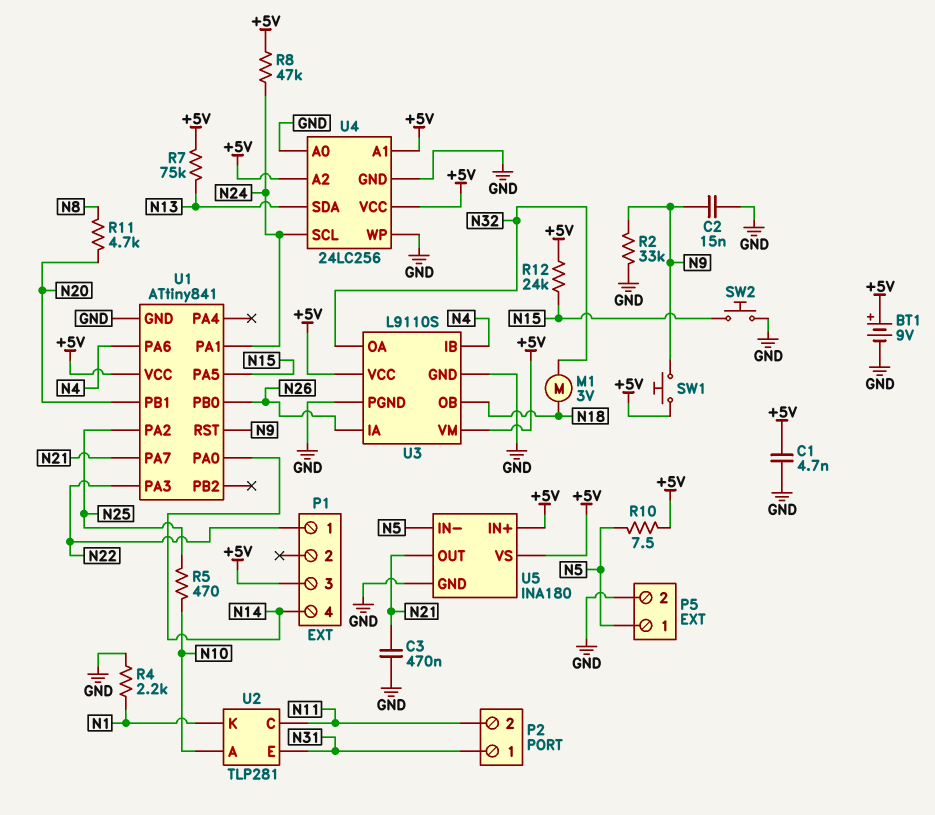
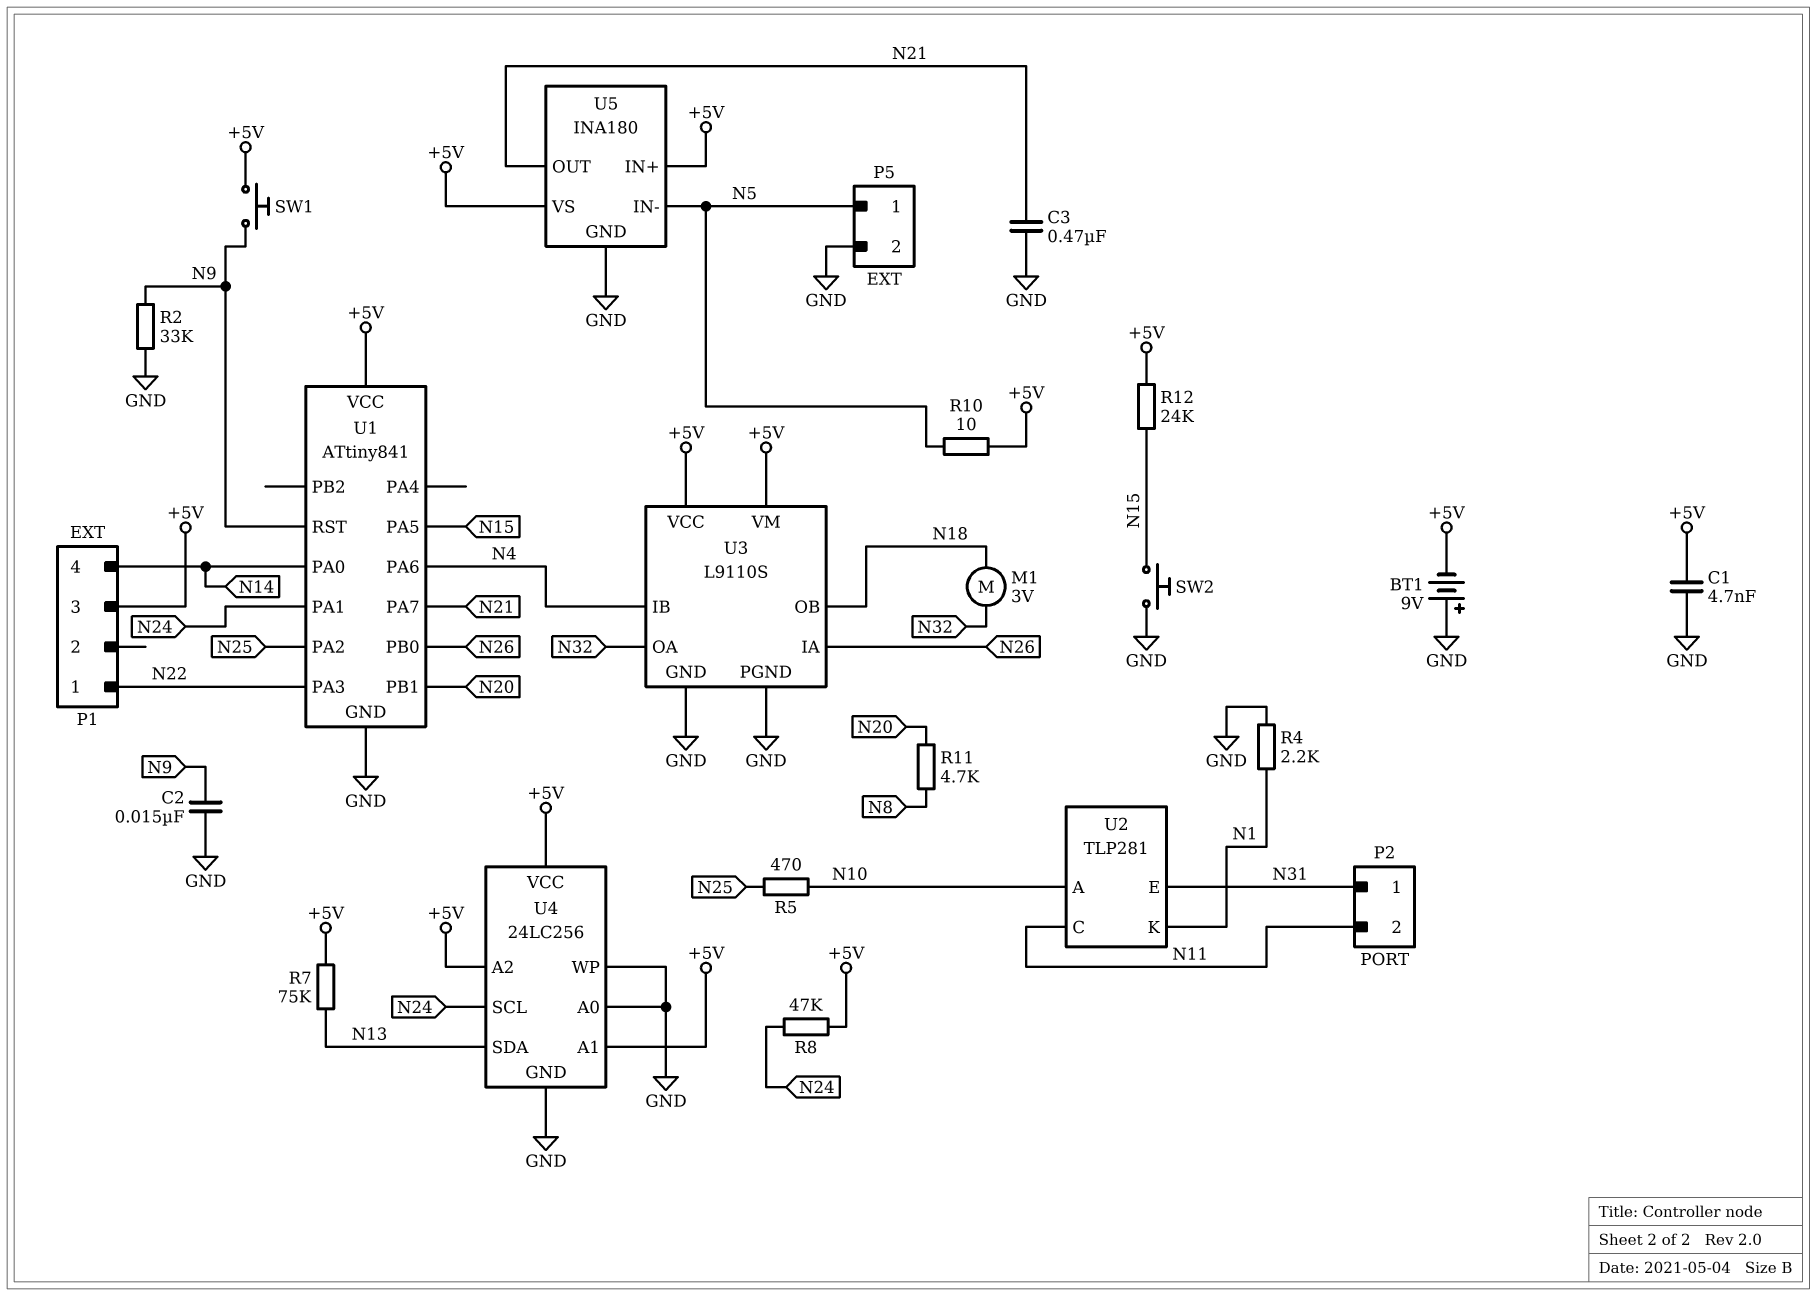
BT1: 9V (plus +5V, minus GND) -> 9V (plus GND, minus +5V)
R10: 7.5 (+5V, N5) -> 10 (+5V, N5)

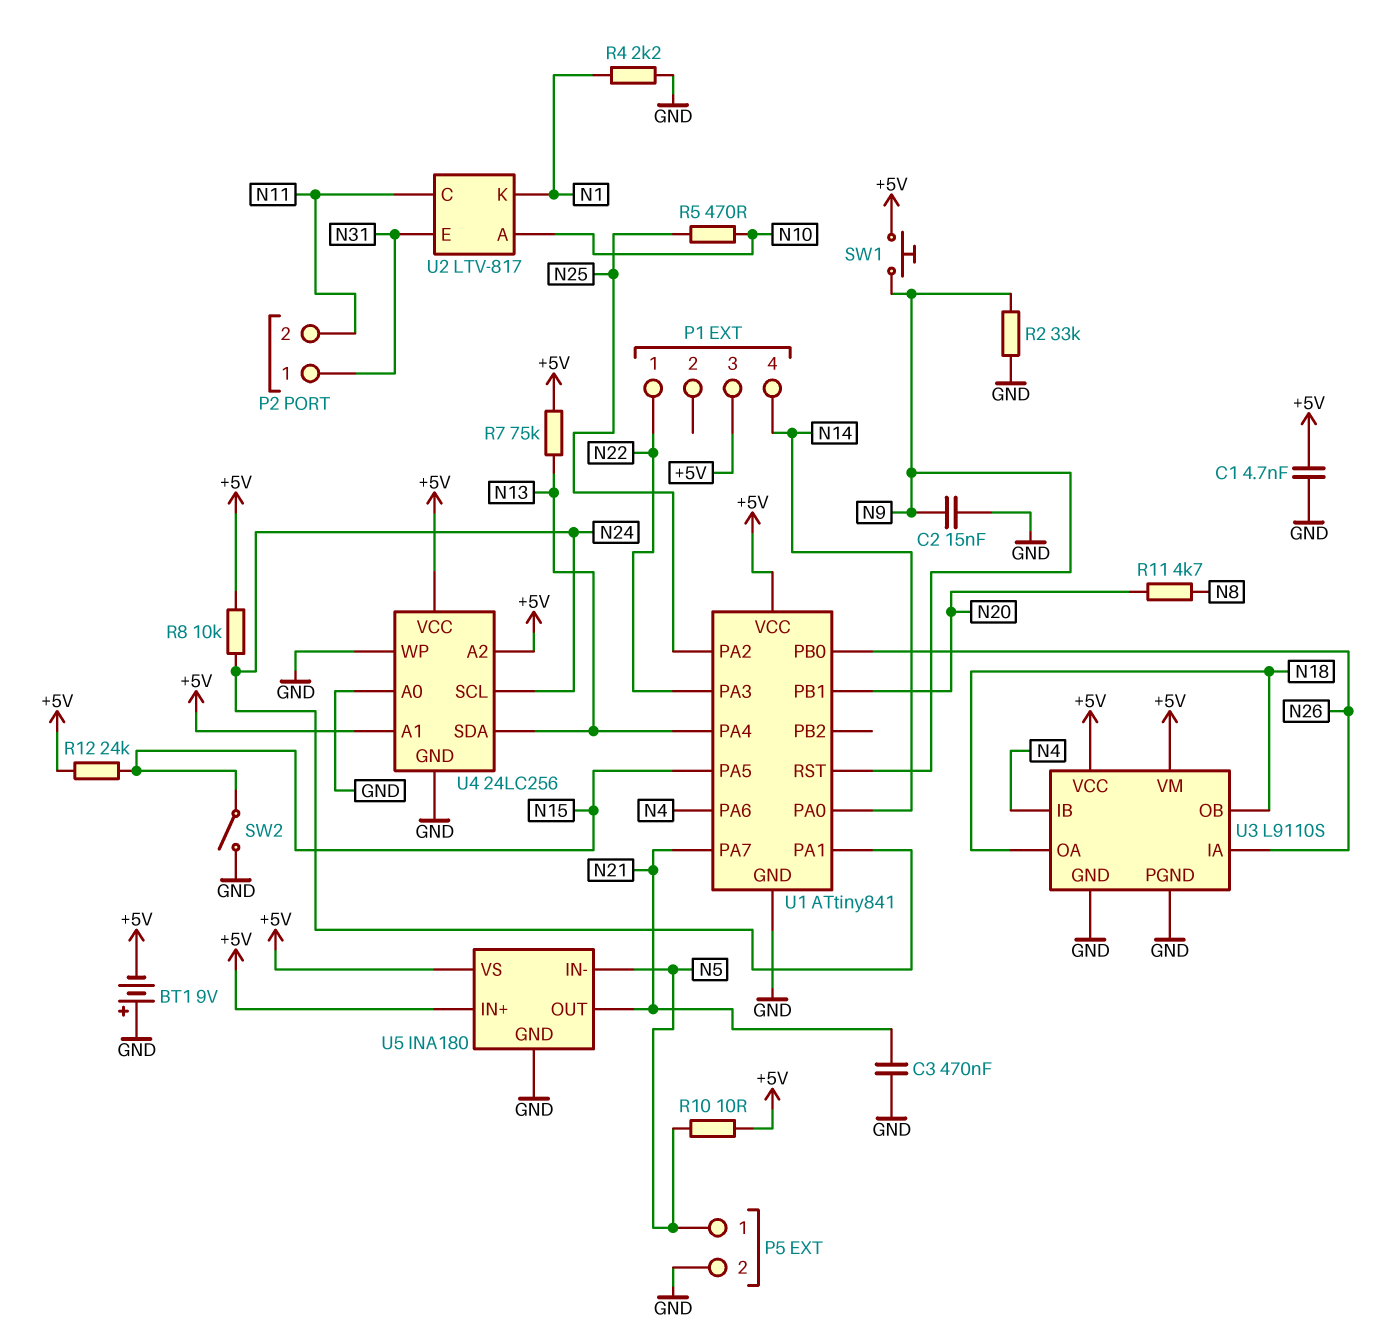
M1: motor 3V (N18, N32) -> none
R8: 47k (+5V, N24) -> 10k (+5V, N24)
SW2: button (GND, N15) -> switch (GND, N15)
U1 pin PA4: none -> N13
U2: TLP281 -> LTV-817
U3 pin OA: N32 -> N18

